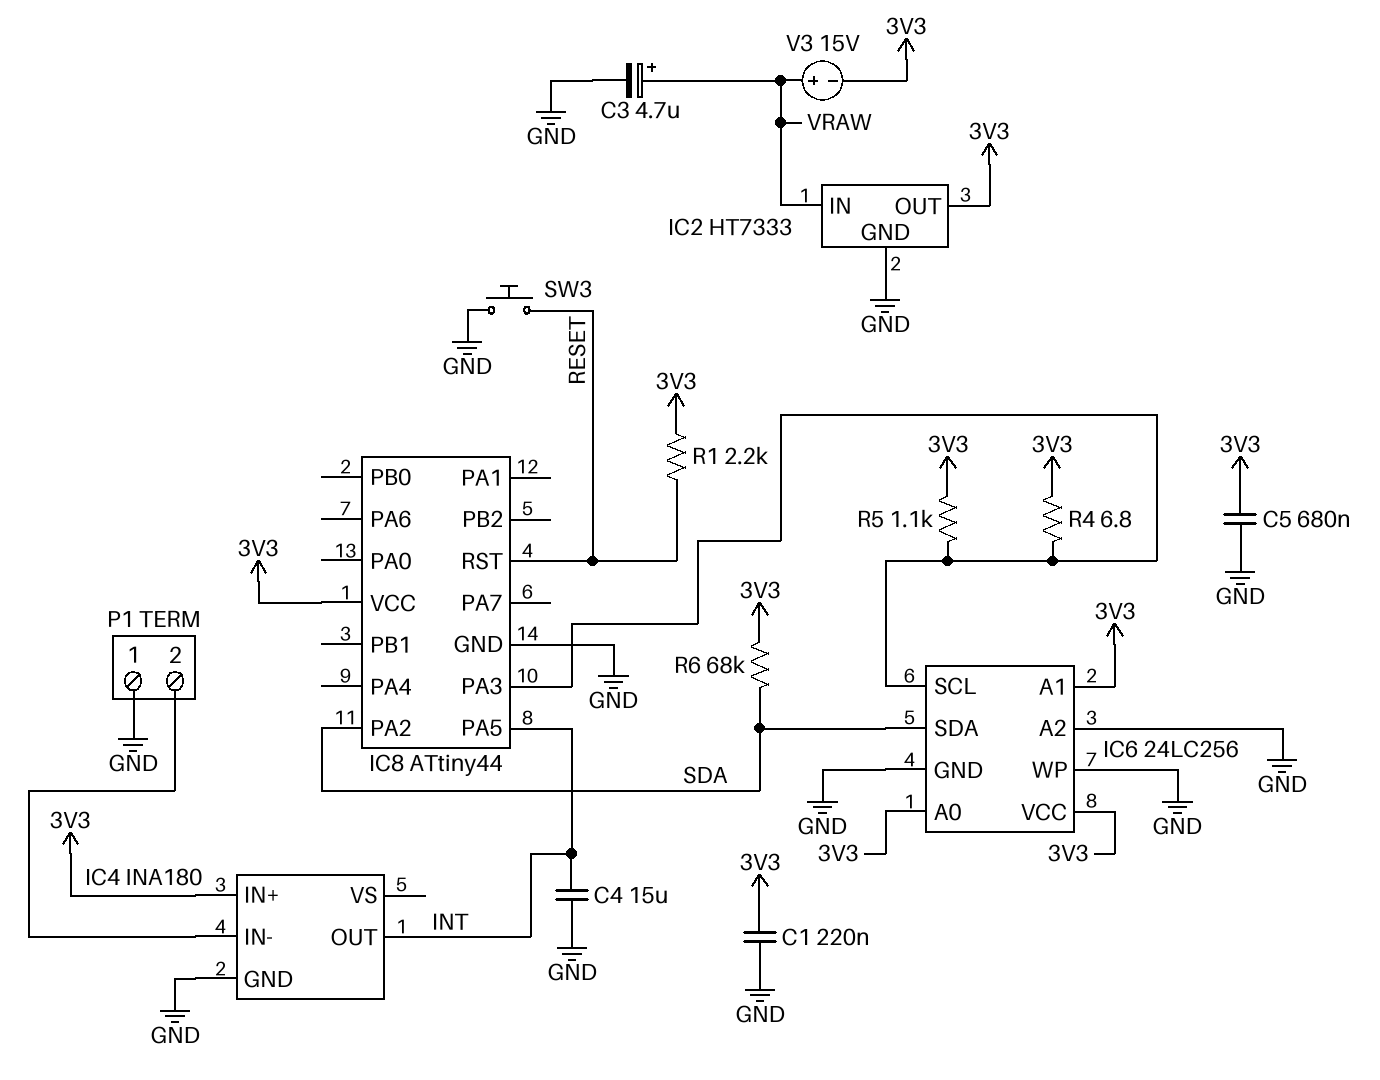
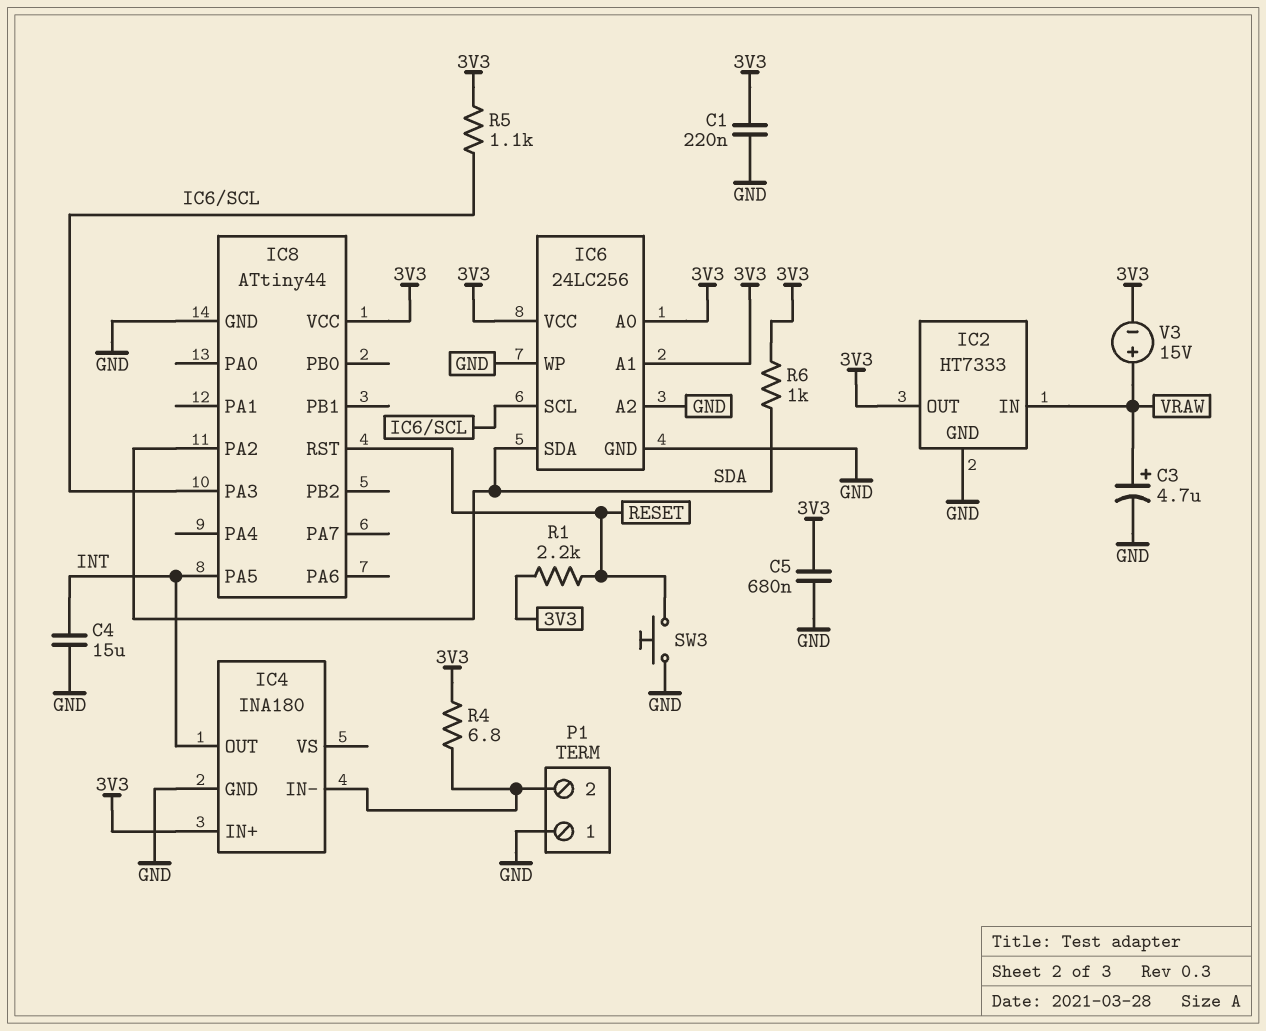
R4: 6.8 (3V3, IC6/SCL) -> 6.8 (3V3, IC4/IN-)
R6: 68k (3V3, SDA) -> 1k (3V3, SDA)

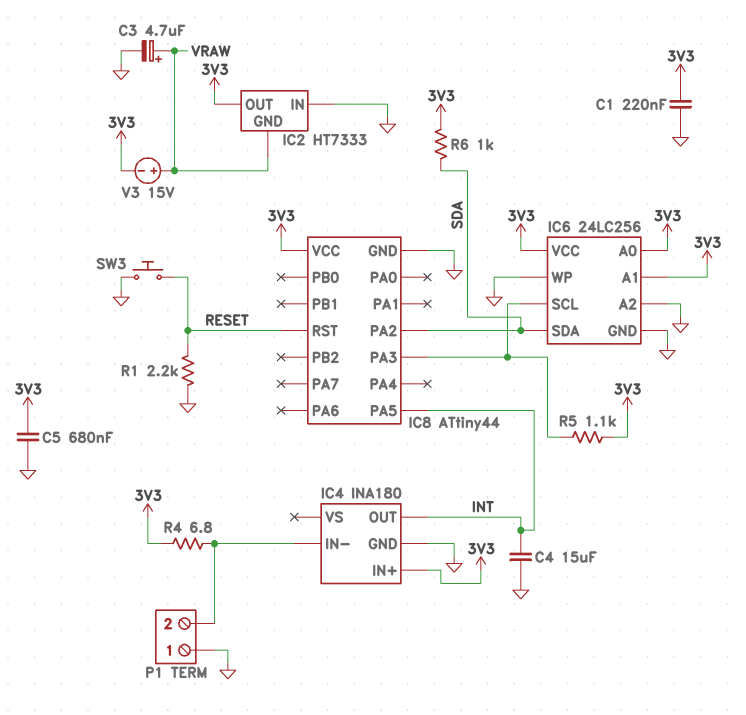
IC2 pin GND: GND -> VRAW
IC2 pin IN: VRAW -> GND
R1: 2.2k (3V3, RESET) -> 2.2k (GND, RESET)

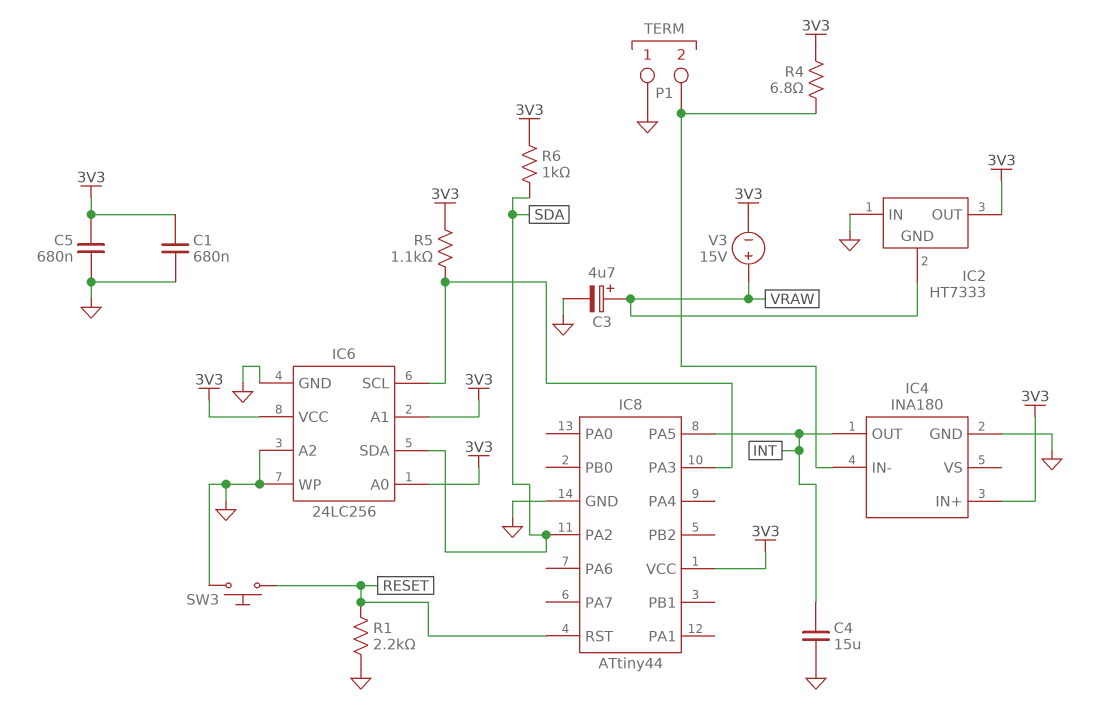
C1: 220nF (3V3, GND) -> 680nF (3V3, GND)

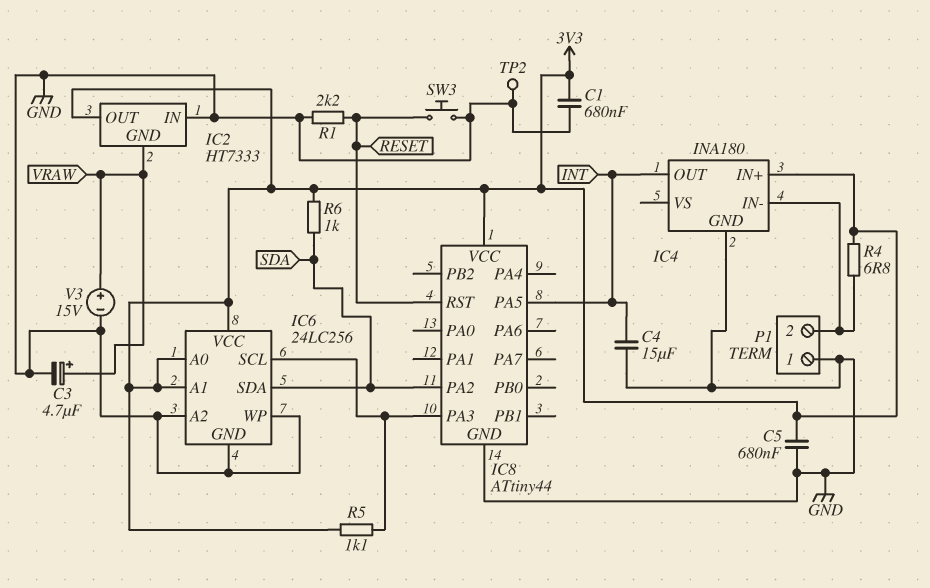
TP2: none -> test point (GND)
V3: 15V (plus VRAW, minus 3V3) -> 15V (plus VRAW, minus GND)

